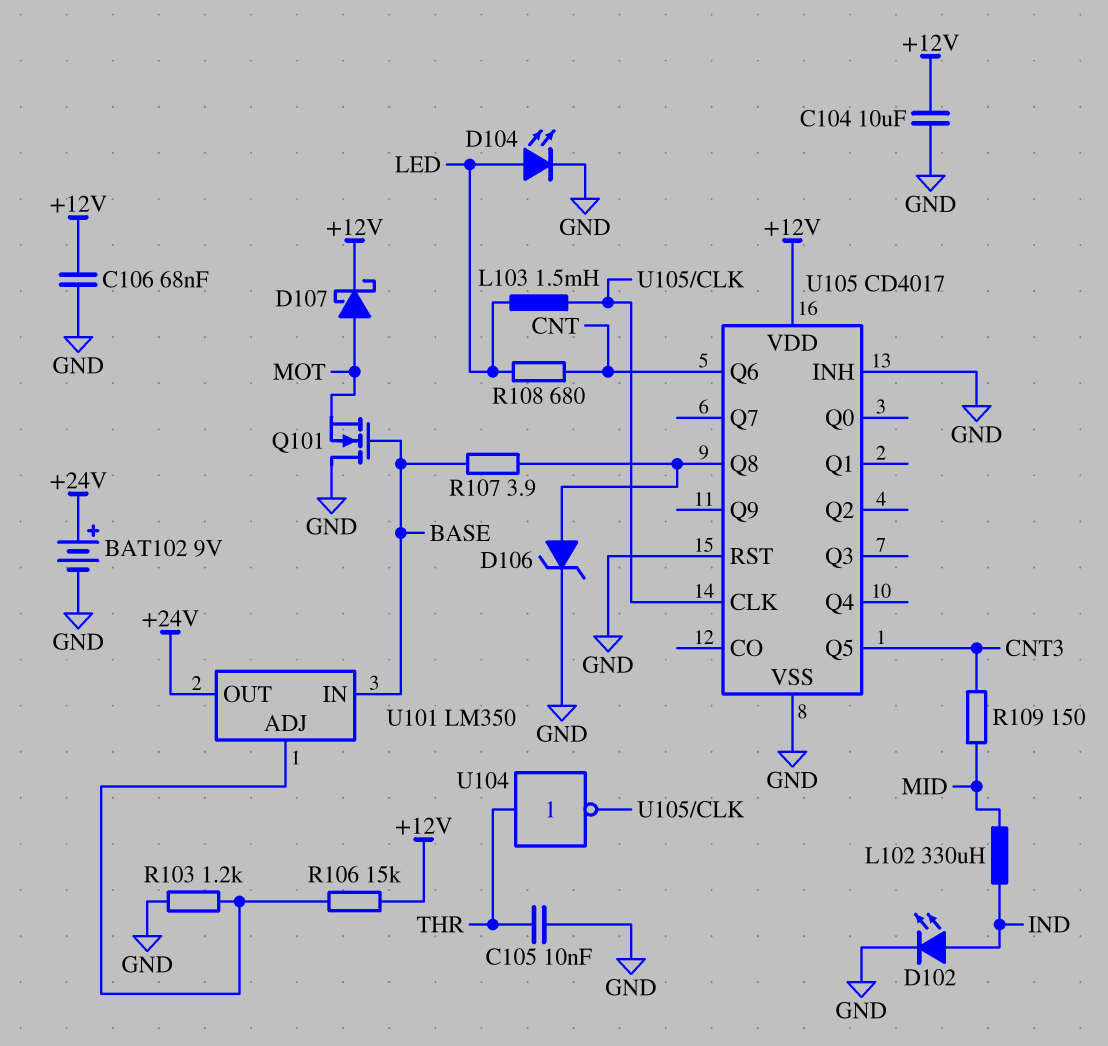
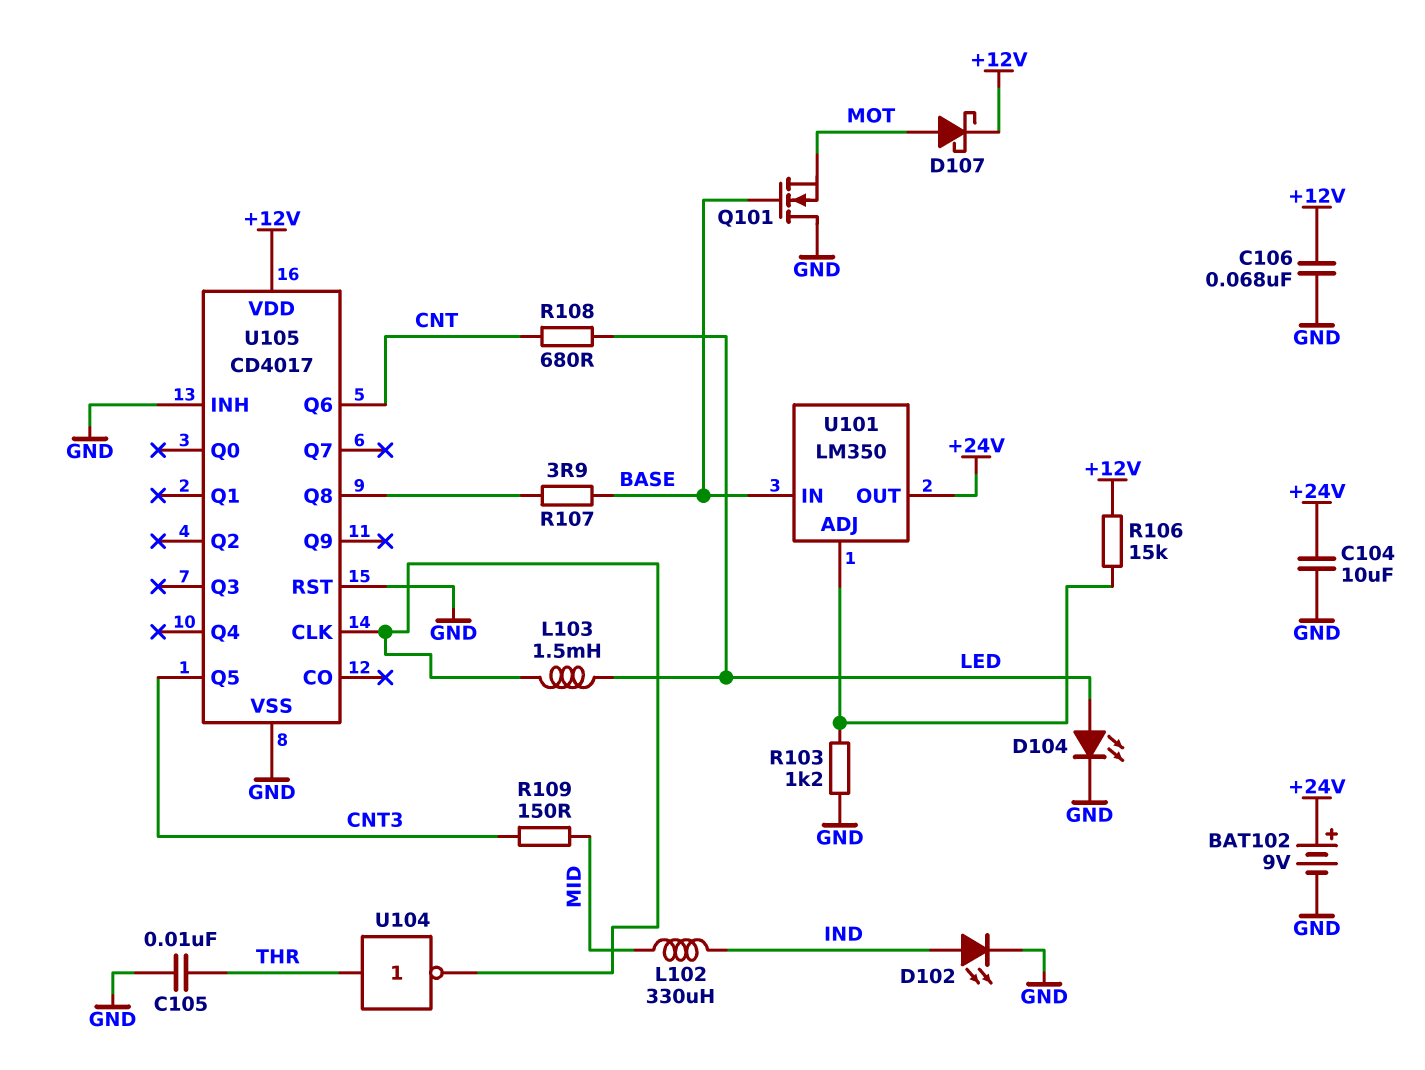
C104: 10uF (+12V, GND) -> 10uF (+24V, GND)
D106: zener (A U105/Q8, K GND) -> none

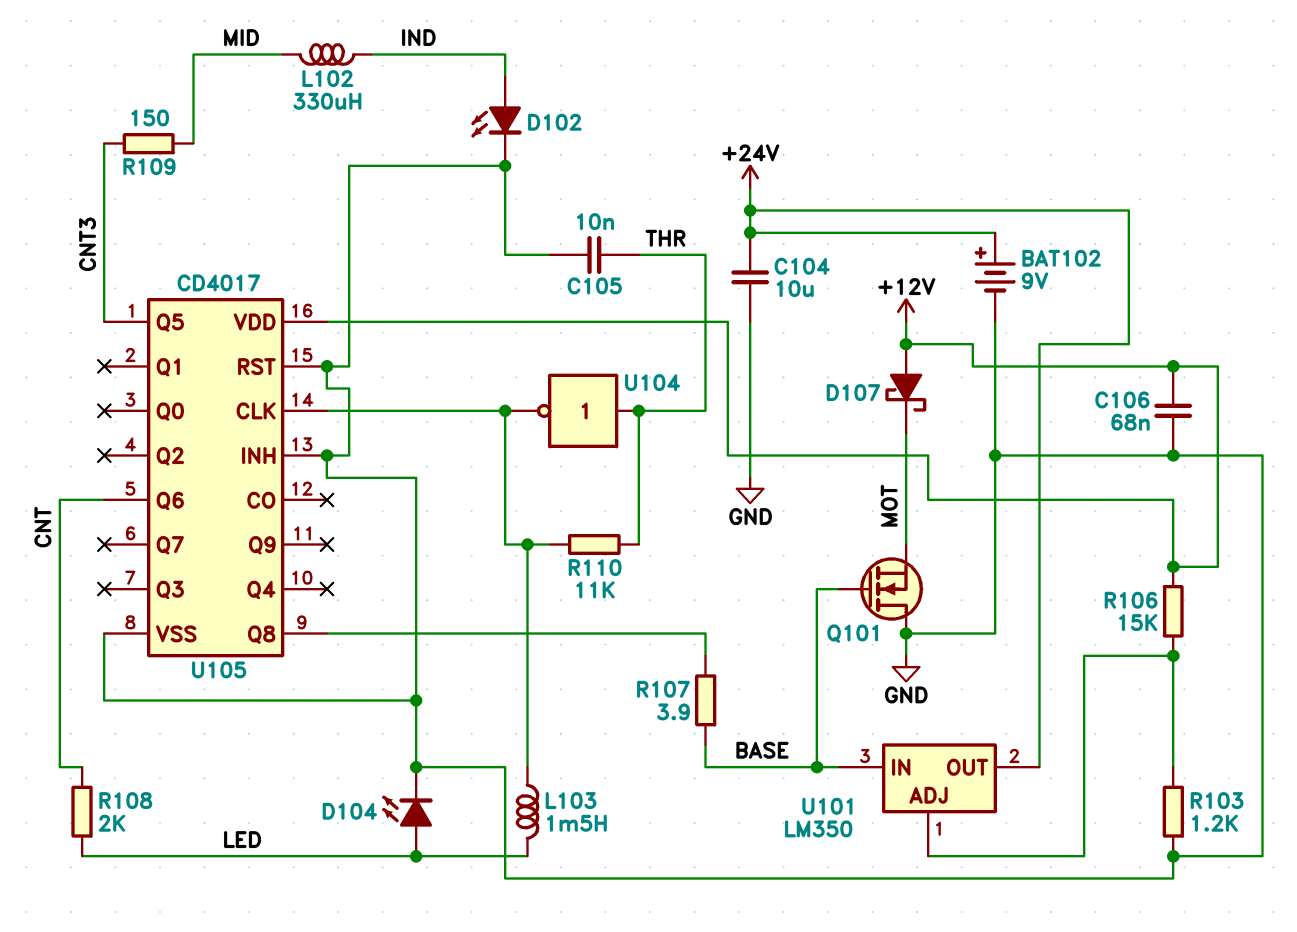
D107: schottky (A MOT, K +12V) -> schottky (A +12V, K MOT)
R108: 680 (CNT, LED) -> 2k (CNT, LED)
R110: none -> 11k (THR, U105/CLK)

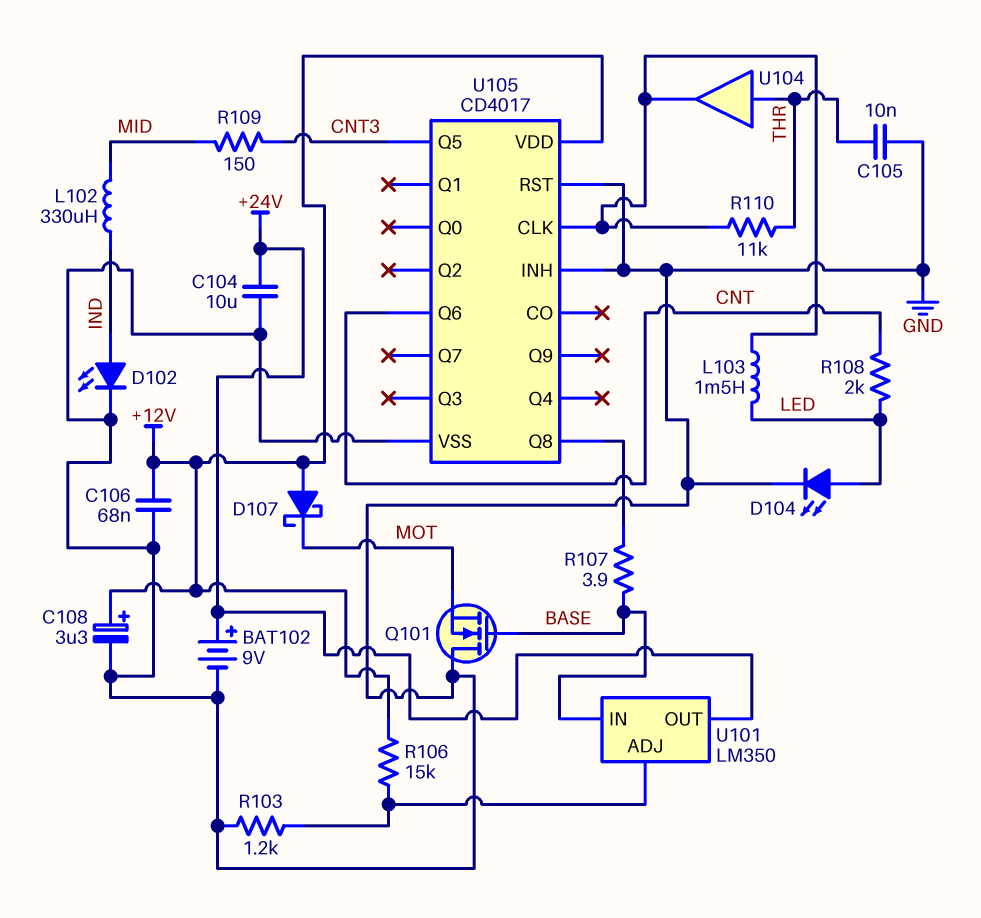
C108: none -> 3.3uF (plus +12V, minus GND)
U104: NOT (in THR, out U105/CLK) -> buffer (in THR, out U105/CLK)

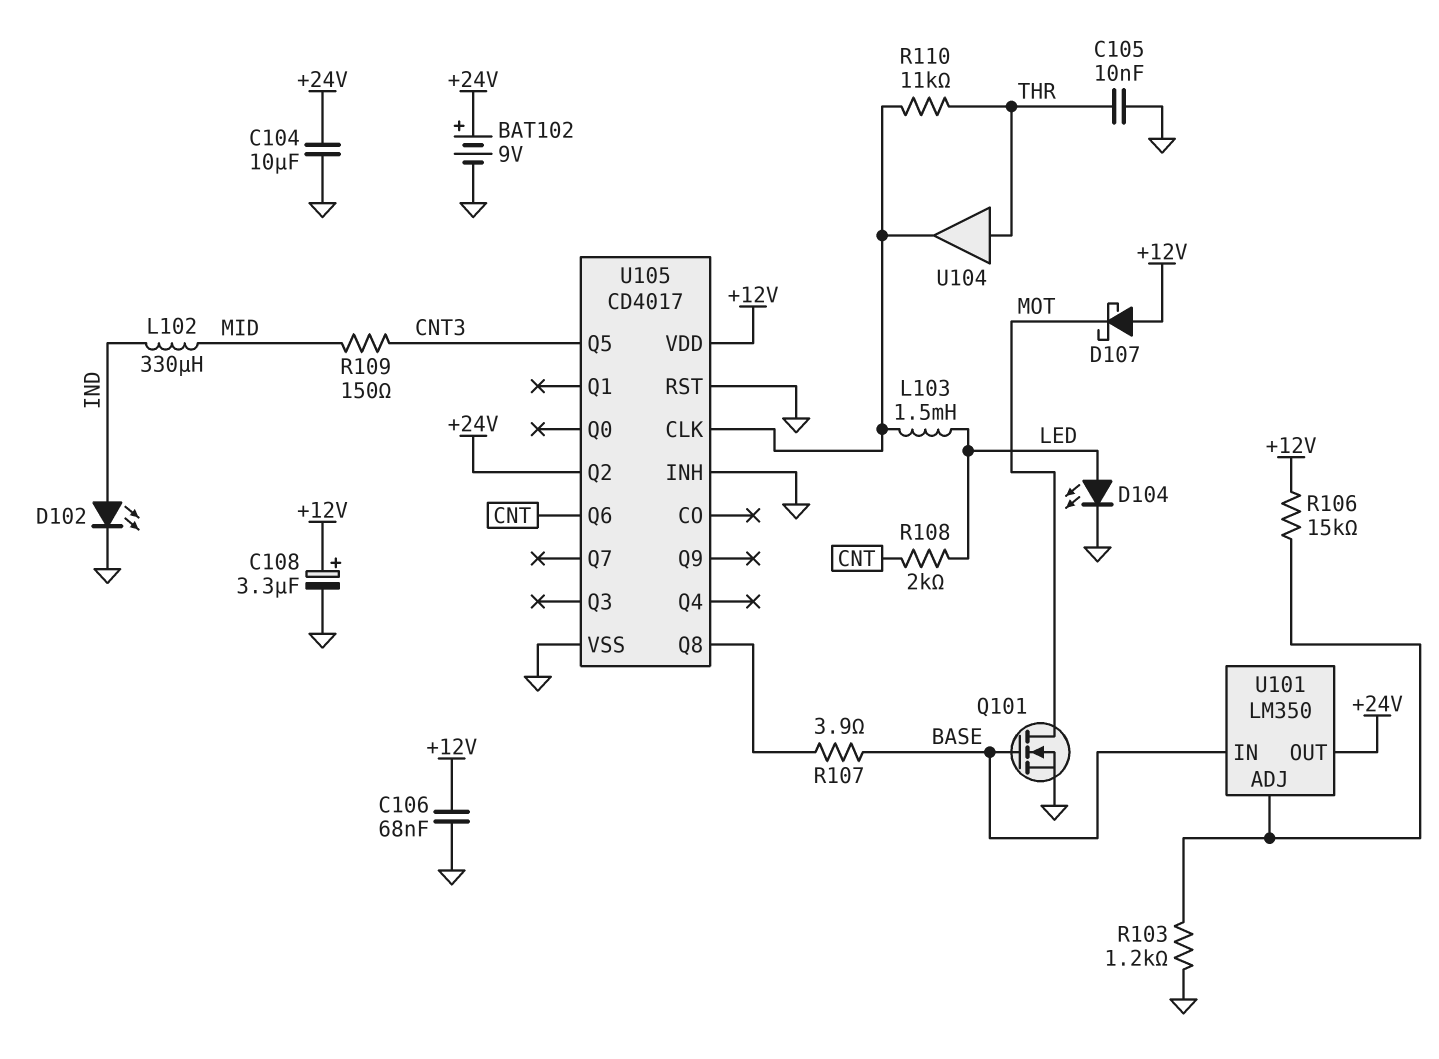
Q101: NMOS (G BASE, D GND, S MOT) -> NMOS (G BASE, D MOT, S GND)
U105 pin Q2: none -> +24V

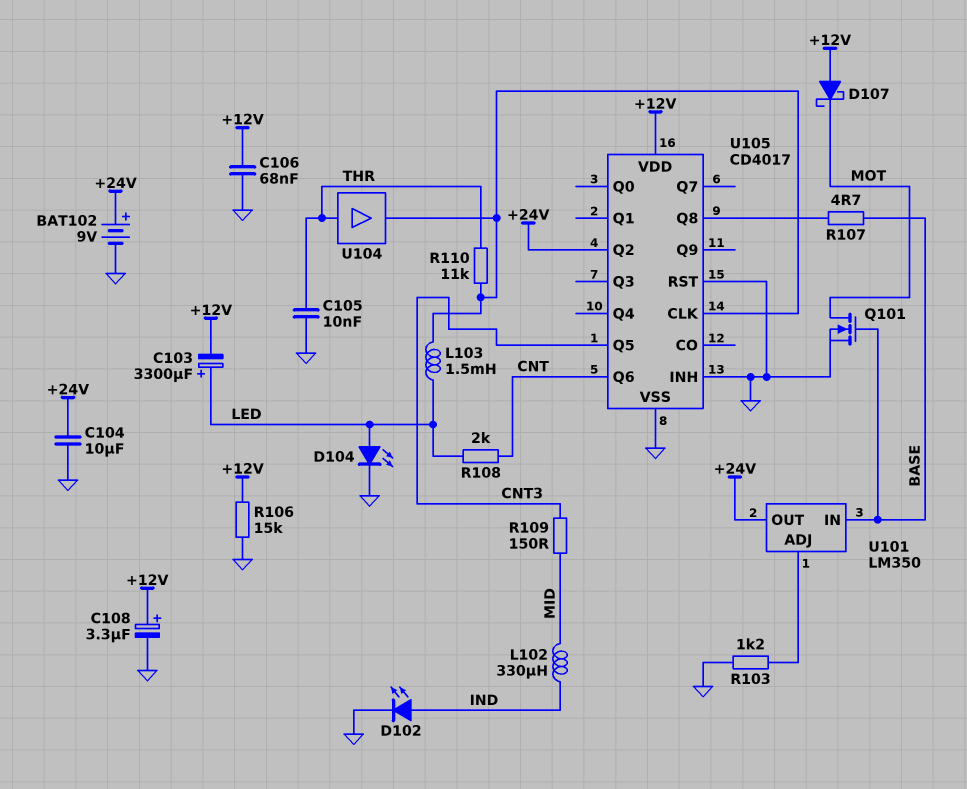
C103: none -> 3300uF (plus LED, minus +12V)
R106: 15k (+12V, U101/ADJ) -> 15k (+12V, GND)
R107: 3.9 (BASE, U105/Q8) -> 4.7 (BASE, U105/Q8)

